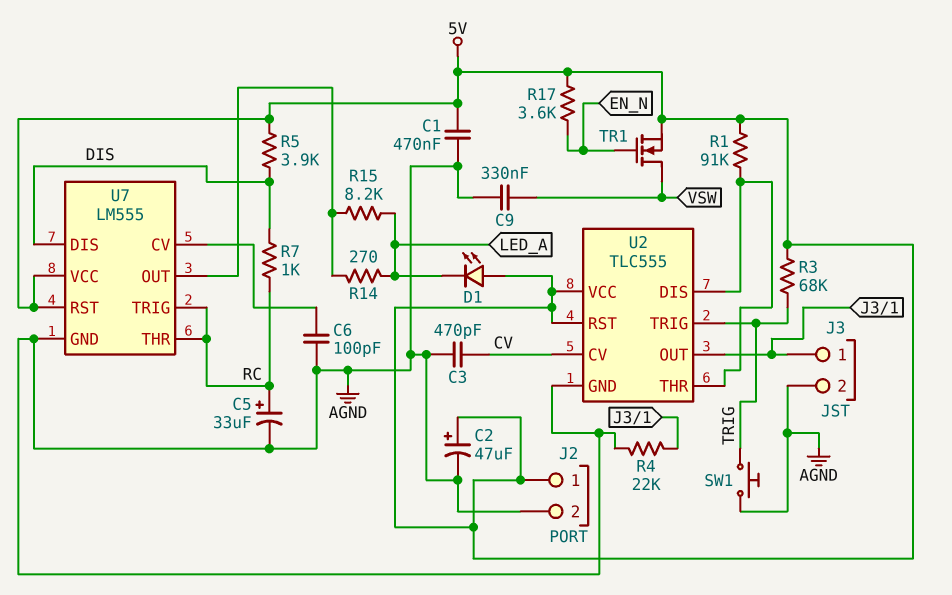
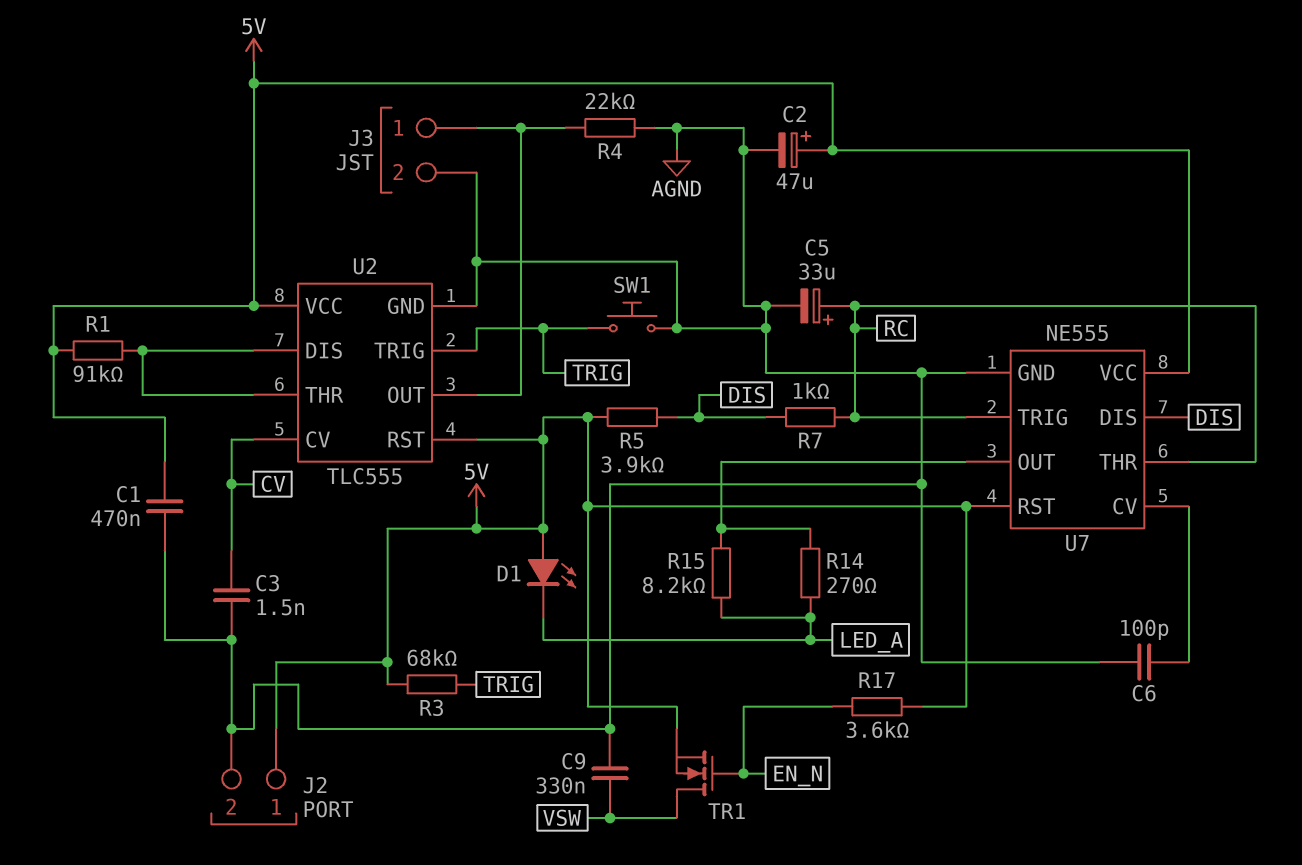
C3: 470pF (AGND, CV) -> 1.5nF (AGND, CV)
U7: LM555 -> NE555

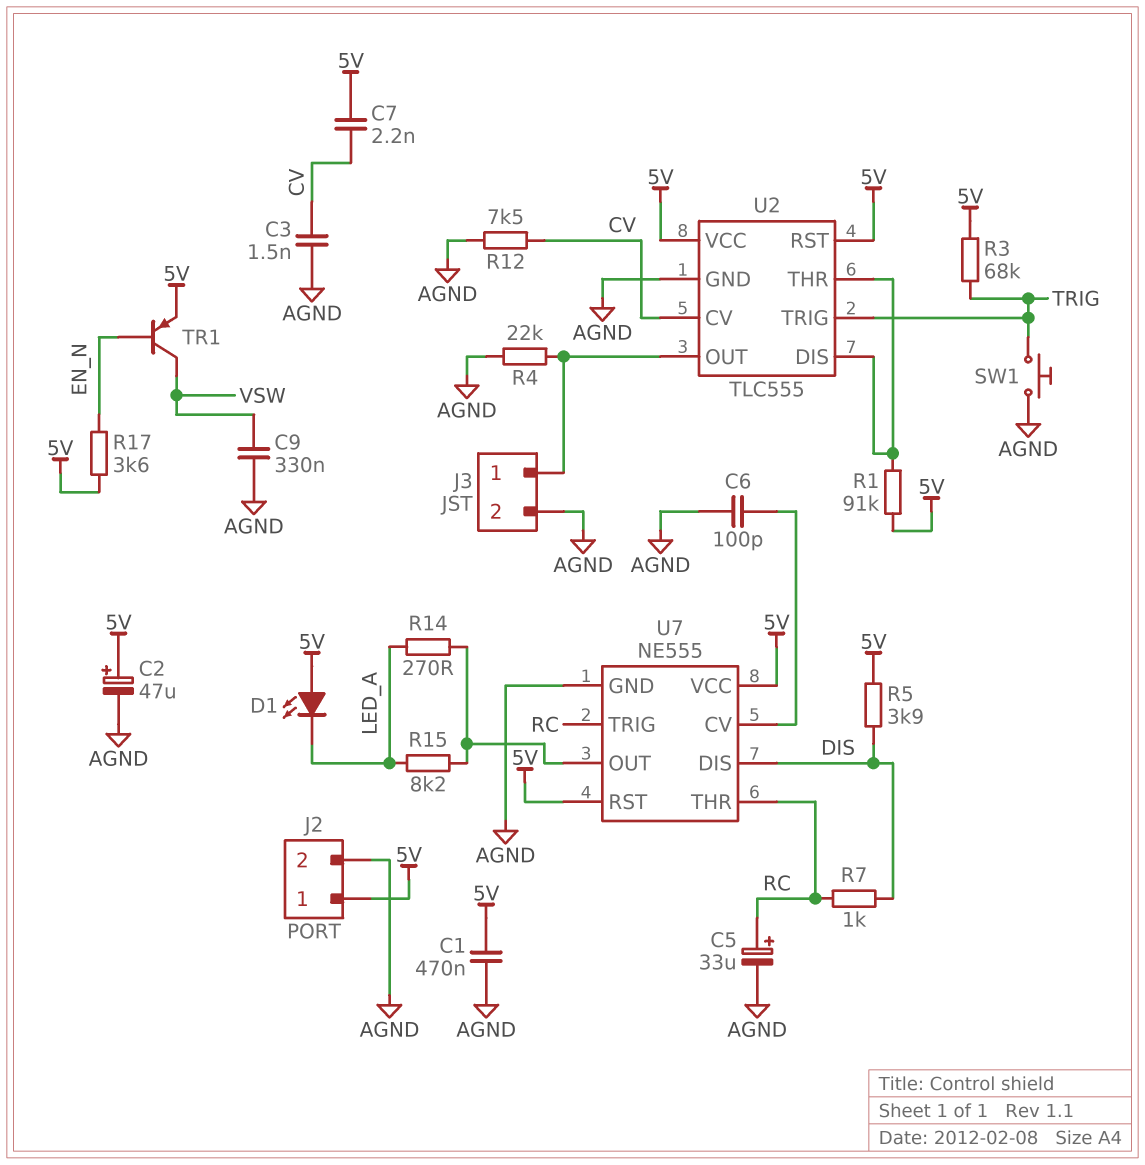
C7: none -> 2.2nF (5V, CV)
R12: none -> 7.5k (AGND, CV)
TR1: NMOS (G EN_N, D VSW, S 5V) -> PNP (B EN_N, C VSW, E 5V)

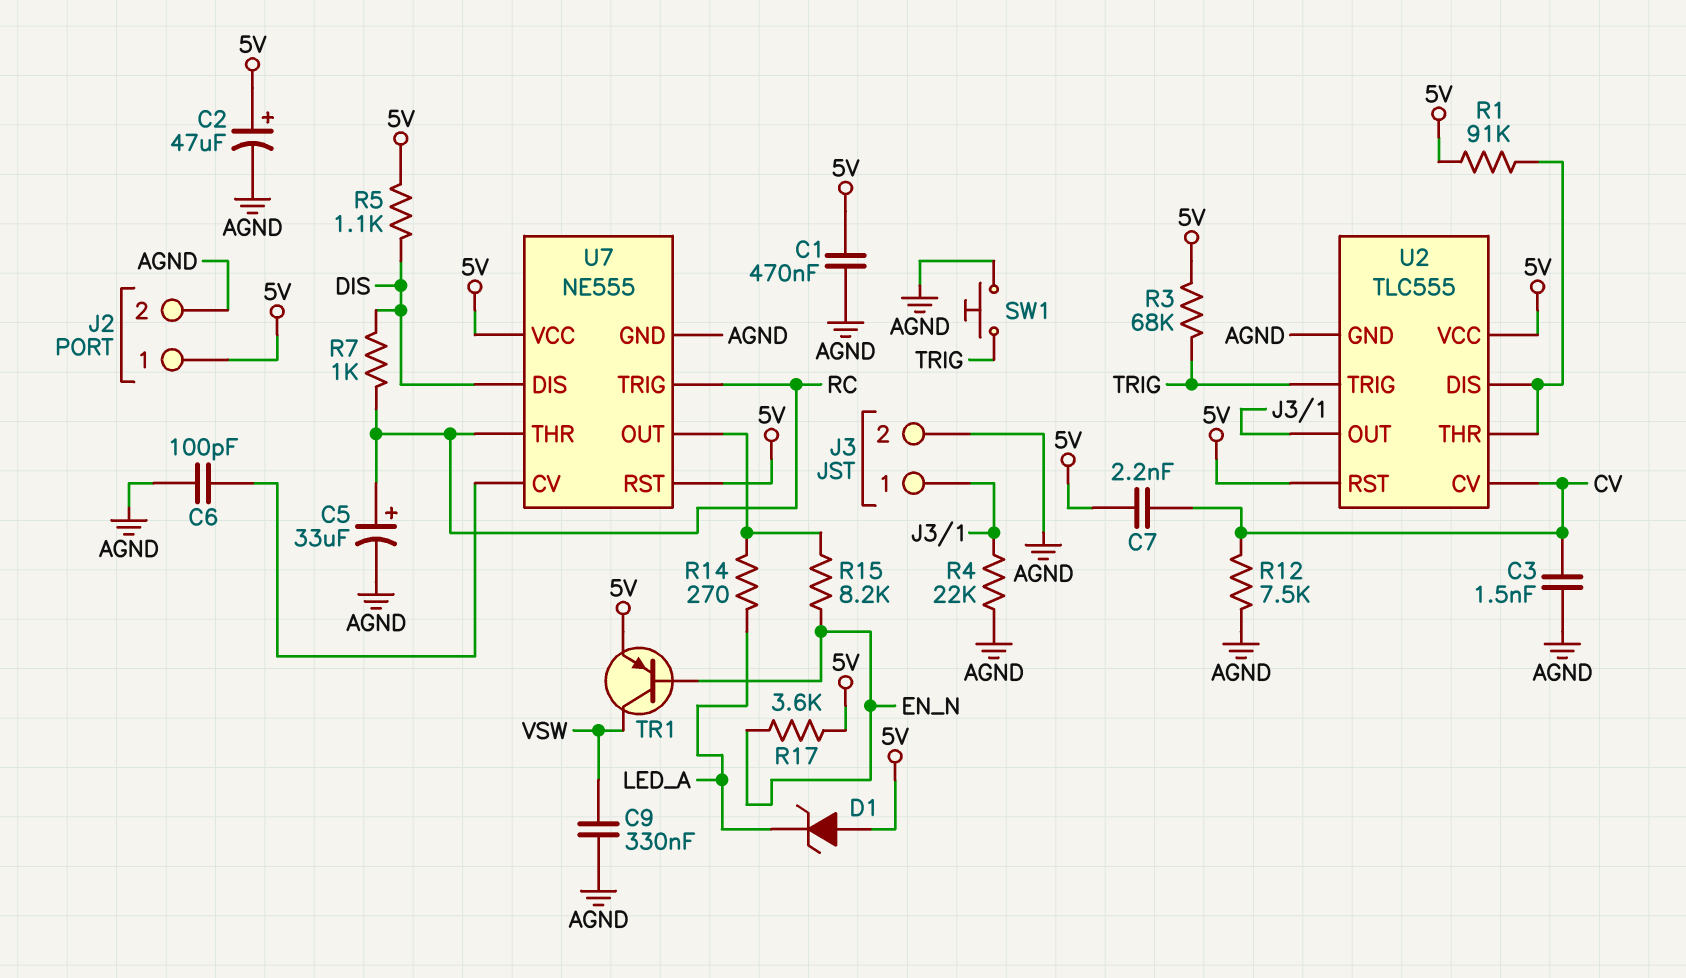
D1: LED (A 5V, K LED_A) -> zener (A 5V, K LED_A)
R5: 3.9k (5V, DIS) -> 1.1k (5V, DIS)
R15: 8.2k (LED_A, U7/OUT) -> 8.2k (EN_N, U7/OUT)

